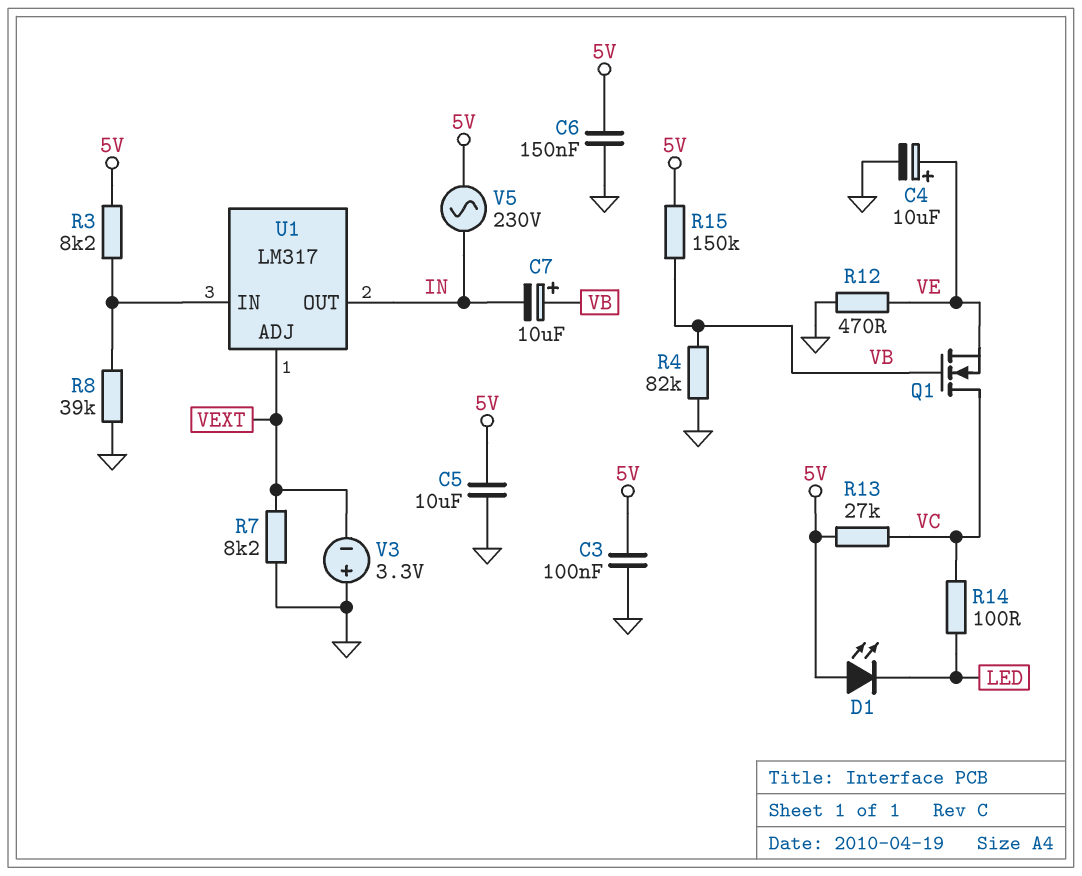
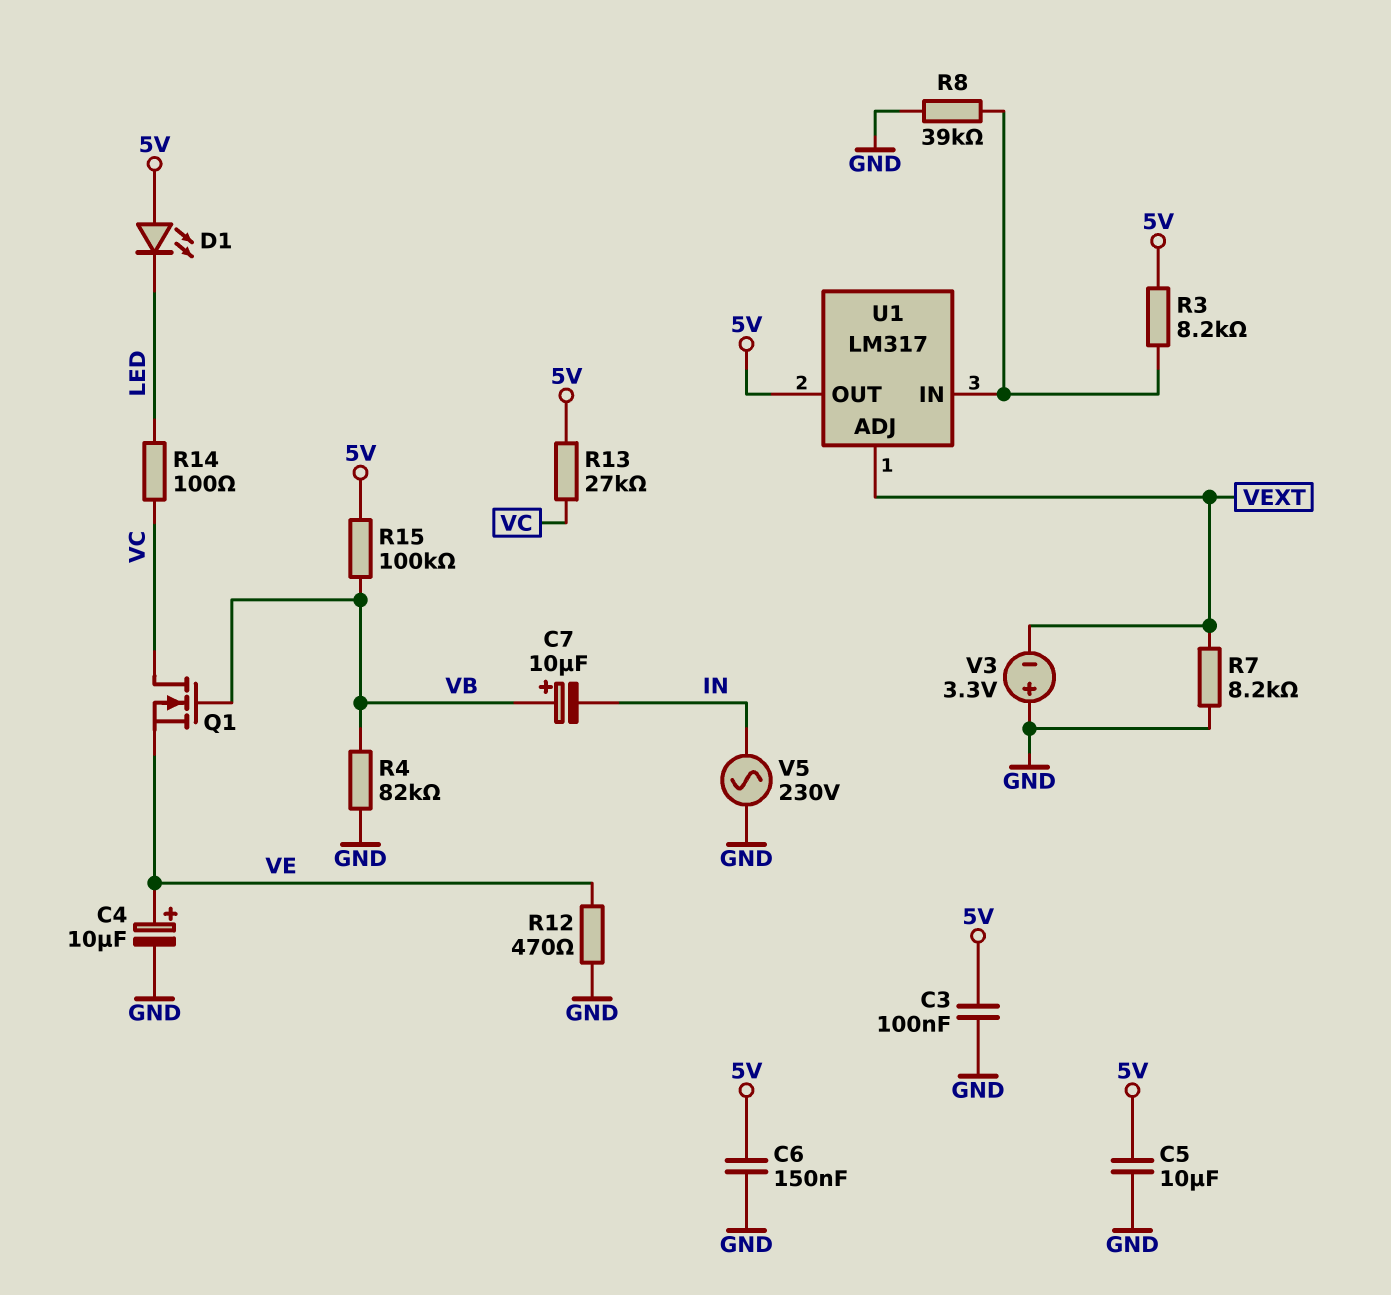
R15: 150k (5V, VB) -> 100k (5V, VB)
U1 pin OUT: IN -> 5V
V5: AC 230V (5V, IN) -> AC 230V (GND, IN)

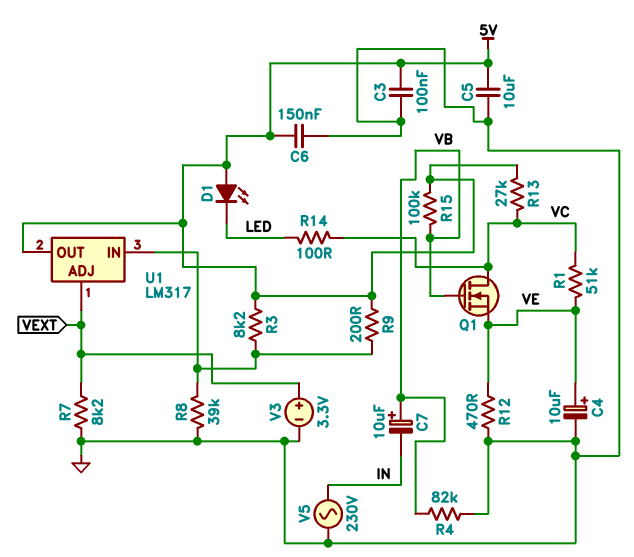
R1: none -> 51k (VC, VE)
R9: none -> 200 (5V, U1/IN)
V3: 3.3V (plus GND, minus VEXT) -> 3.3V (plus VEXT, minus GND)

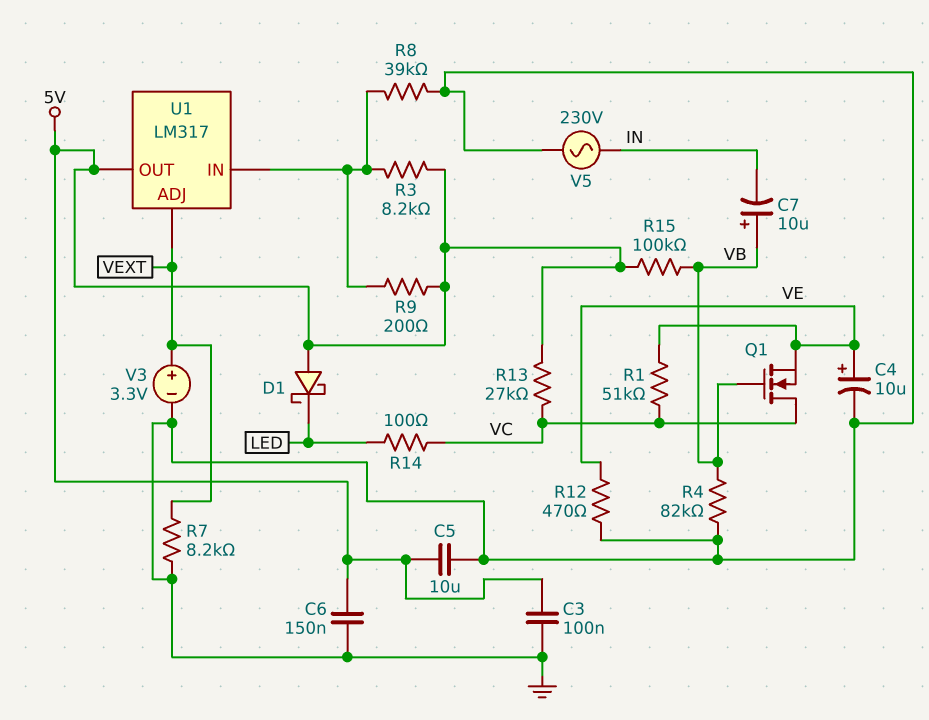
D1: LED (A 5V, K LED) -> schottky (A 5V, K LED)

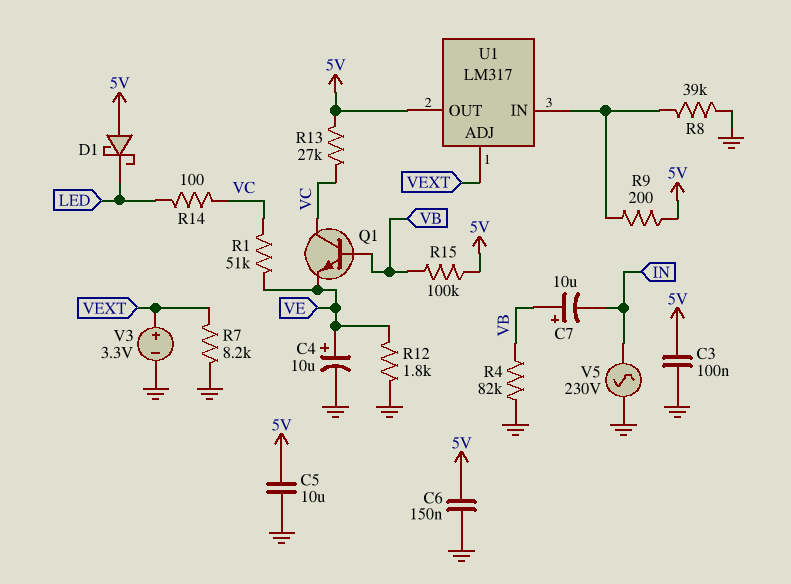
Q1: NMOS (G VB, D VC, S VE) -> NPN (B VB, C VC, E VE)
R3: 8.2k (5V, U1/IN) -> none
R12: 470 (GND, VE) -> 1.8k (GND, VE)

